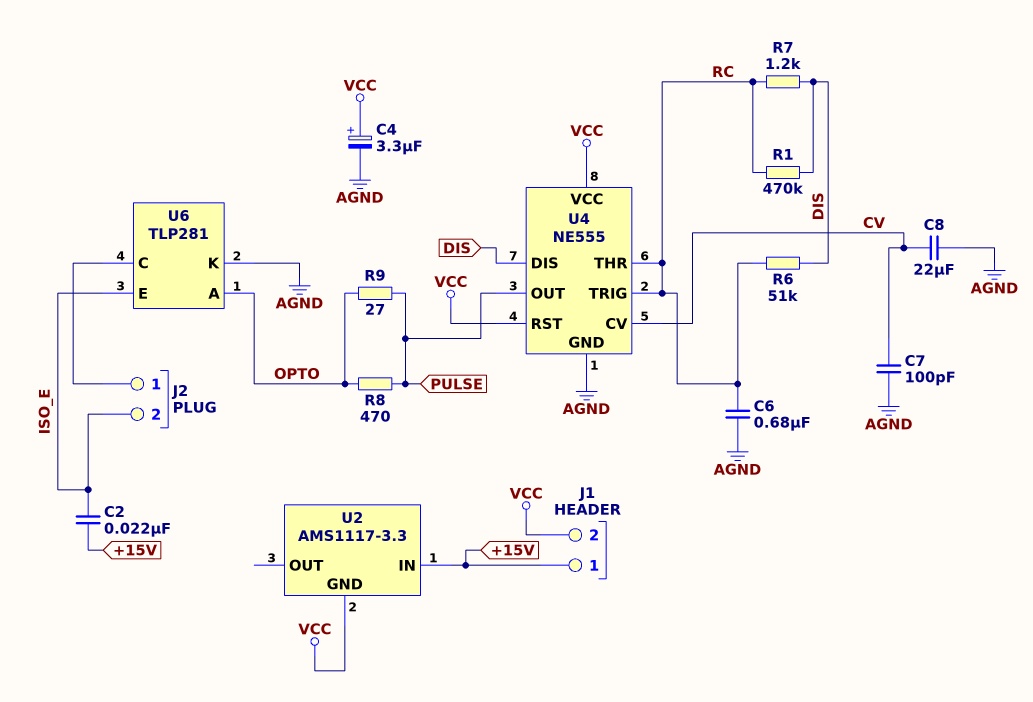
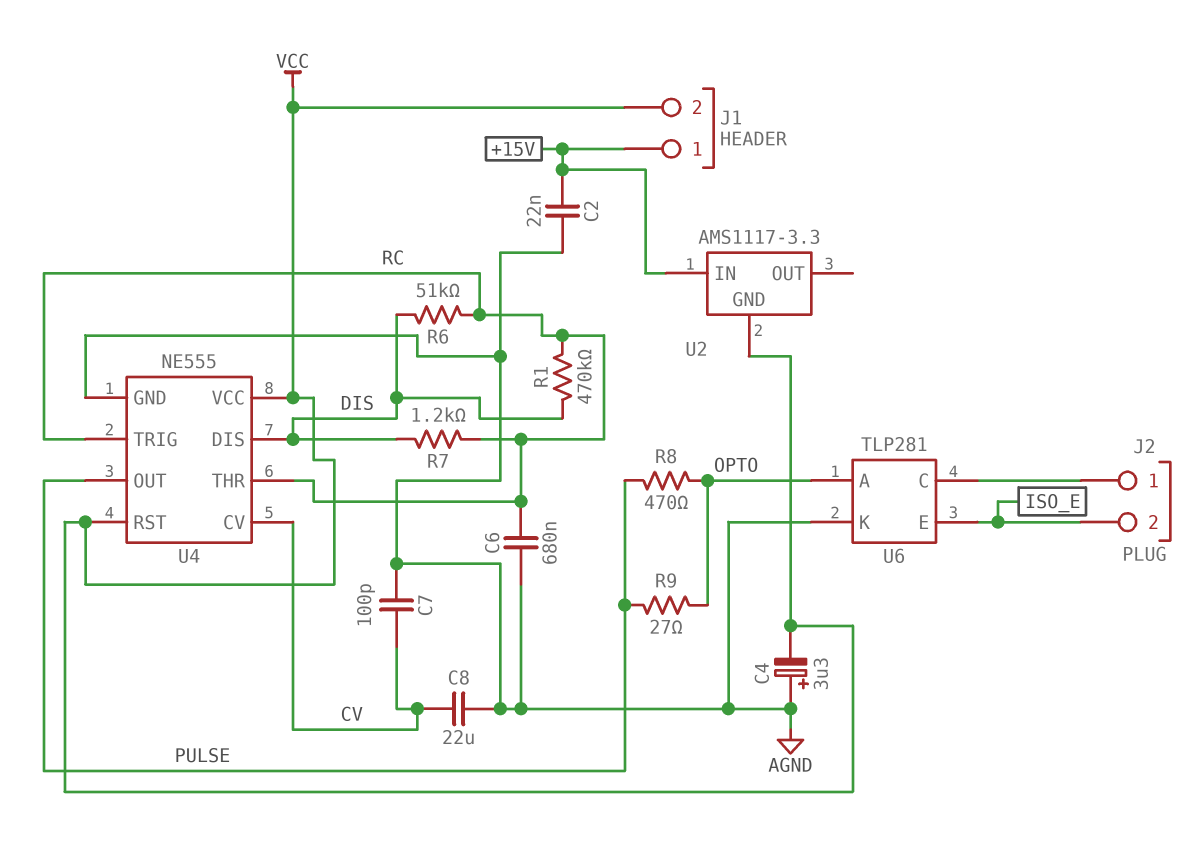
C2: 22nF (+15V, ISO_E) -> 22nF (+15V, AGND)
C4: 3.3uF (plus VCC, minus AGND) -> 3.3uF (plus AGND, minus VCC)

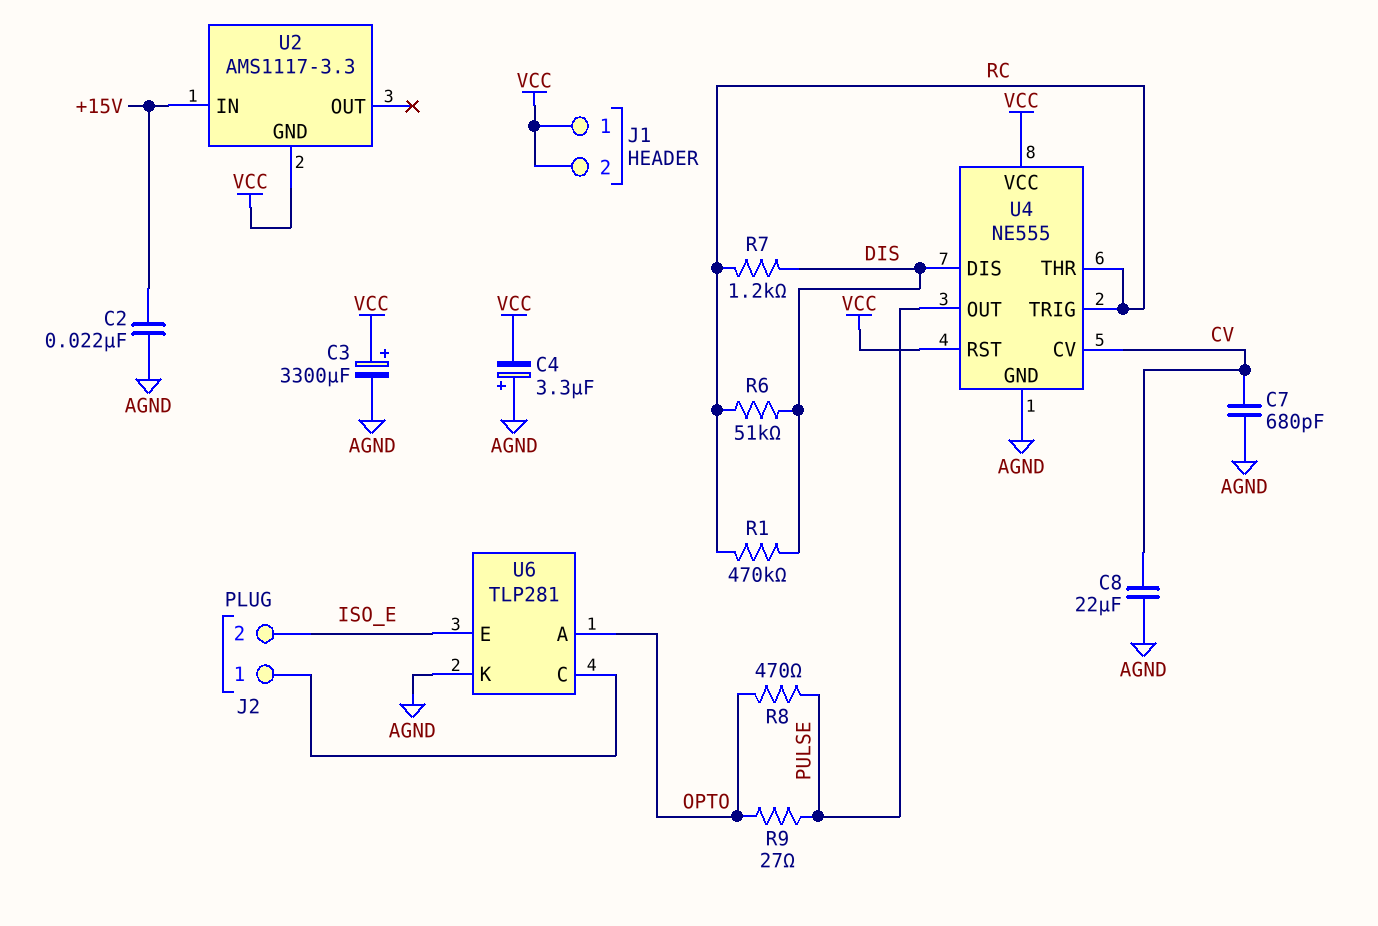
C3: none -> 3300uF (plus VCC, minus AGND)
C6: 680nF (AGND, RC) -> none
C7: 100pF (AGND, CV) -> 680pF (AGND, CV)
J1 pin 1: +15V -> VCC

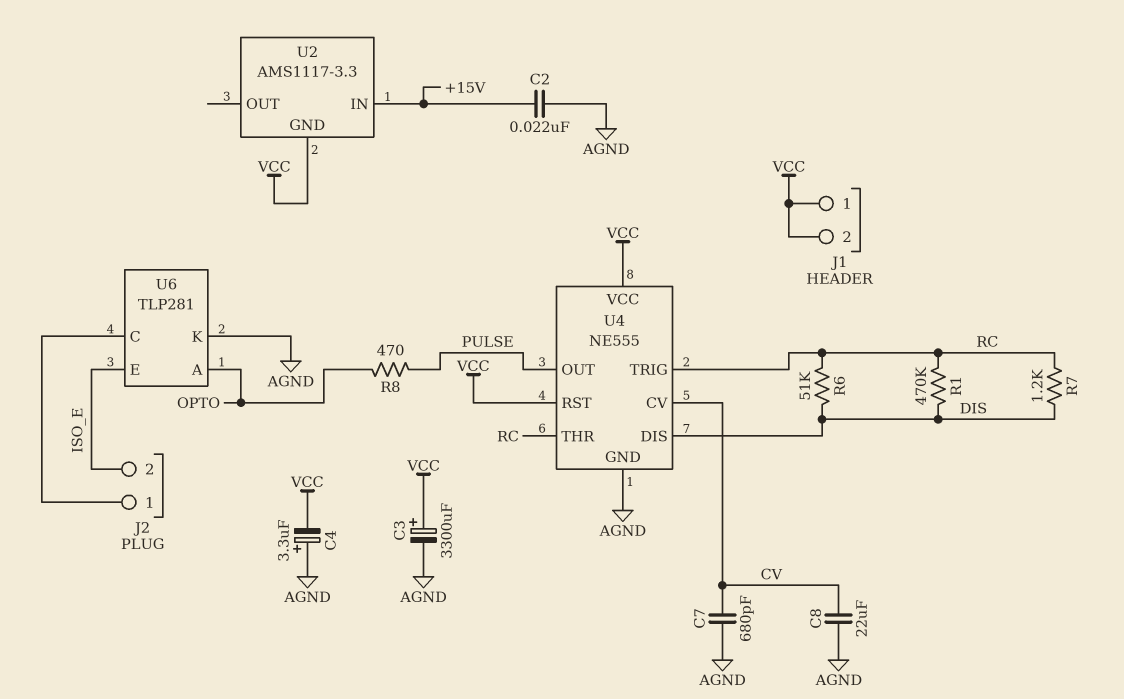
R9: 27 (OPTO, PULSE) -> none

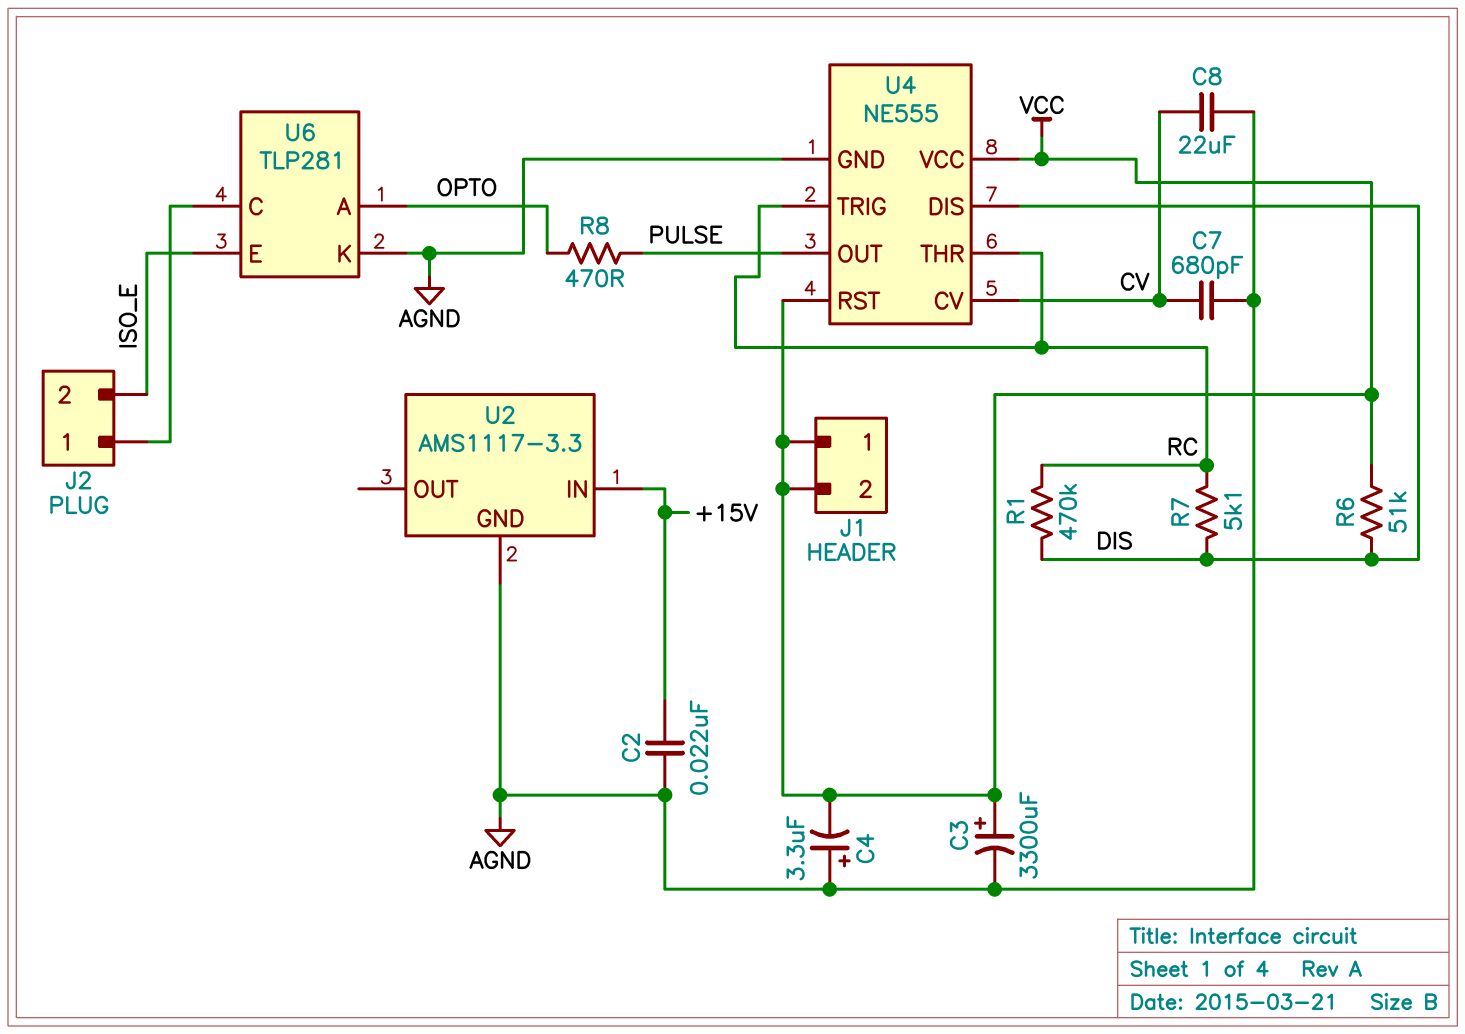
R6: 51k (DIS, RC) -> 51k (DIS, VCC)
R7: 1.2k (DIS, RC) -> 5.1k (DIS, RC)
U2 pin GND: VCC -> AGND

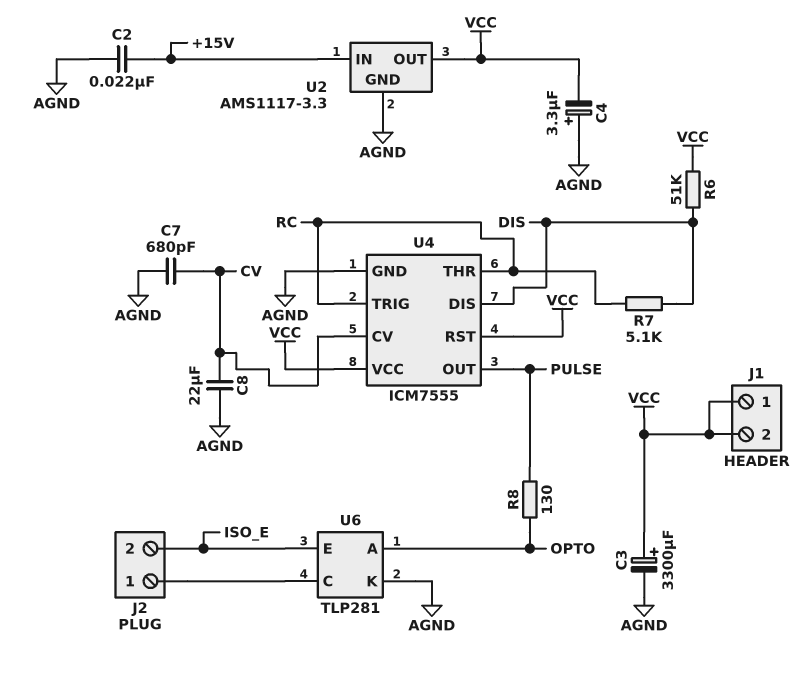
R1: 470k (DIS, RC) -> none
R8: 470 (OPTO, PULSE) -> 130 (OPTO, PULSE)
U2 pin OUT: none -> VCC
U4: NE555 -> ICM7555

